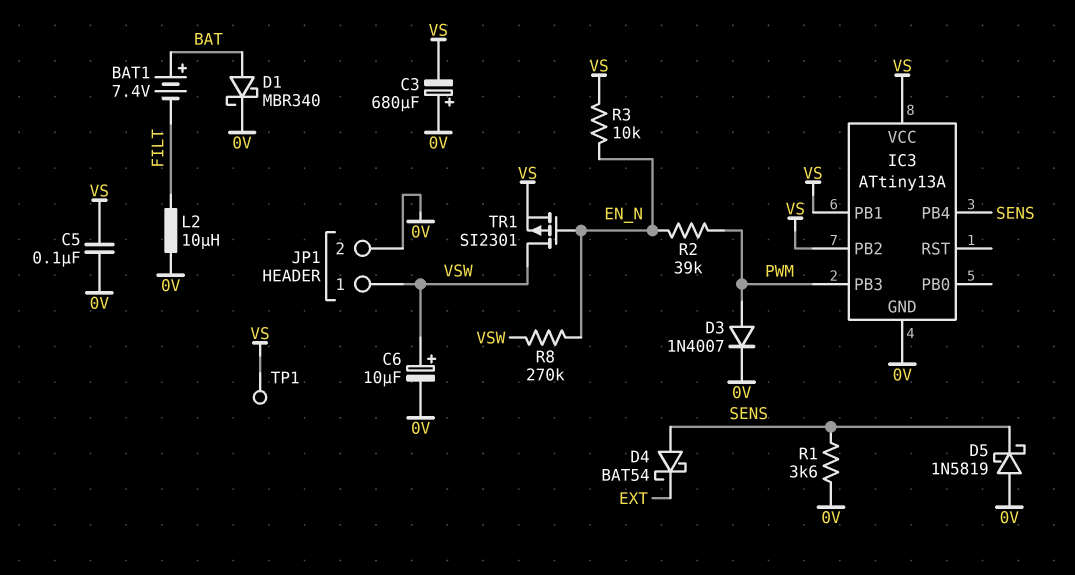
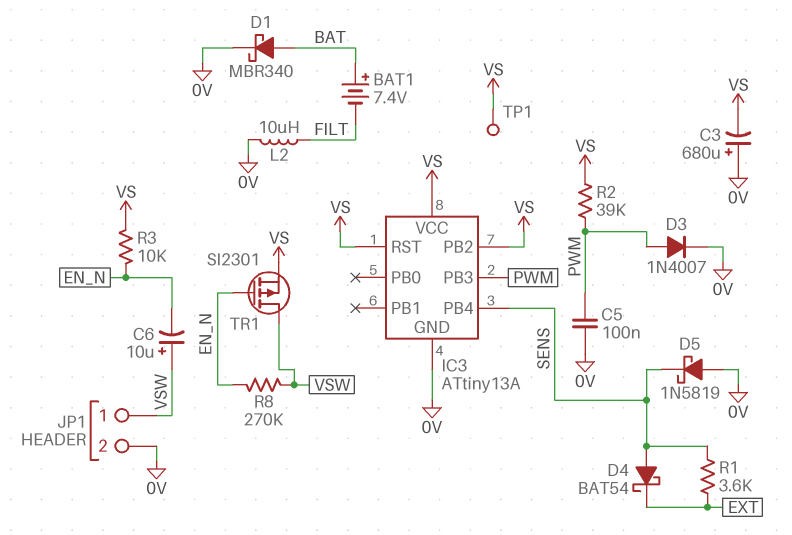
C5: 100nF (0V, VS) -> 100nF (0V, PWM)
C6: 10uF (plus VSW, minus 0V) -> 10uF (plus VSW, minus EN_N)
IC3 pin PB1: VS -> none
IC3 pin RST: none -> VS
R1: 3.6k (0V, SENS) -> 3.6k (EXT, SENS)
R2: 39k (EN_N, PWM) -> 39k (PWM, VS)

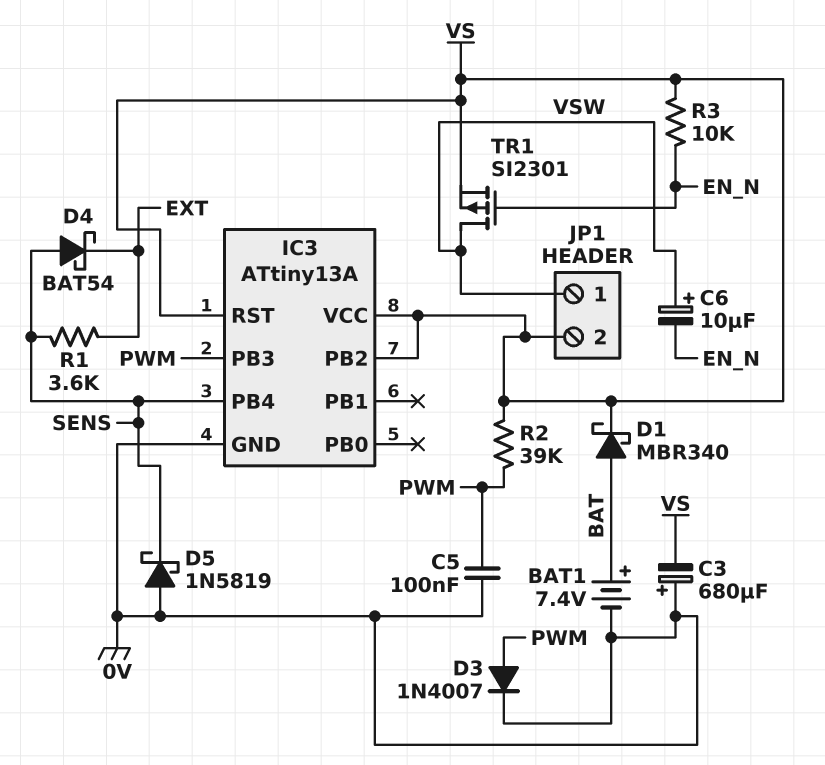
BAT1: 7.4V (plus BAT, minus FILT) -> 7.4V (plus BAT, minus 0V)
D1: schottky MBR340 (A BAT, K 0V) -> schottky MBR340 (A BAT, K VS)
JP1 pin 2: 0V -> VS
L2: 10uH (0V, FILT) -> none
R8: 270k (EN_N, VSW) -> none
TP1: test point (VS) -> none

